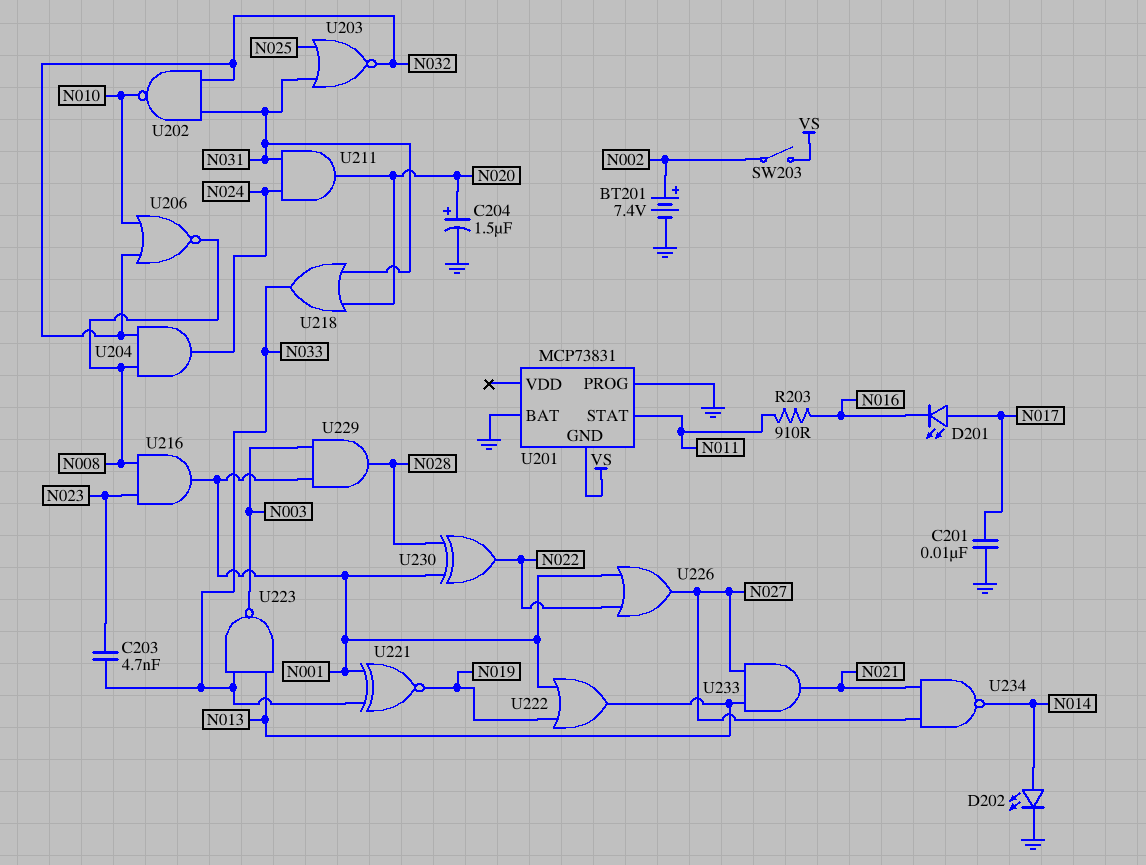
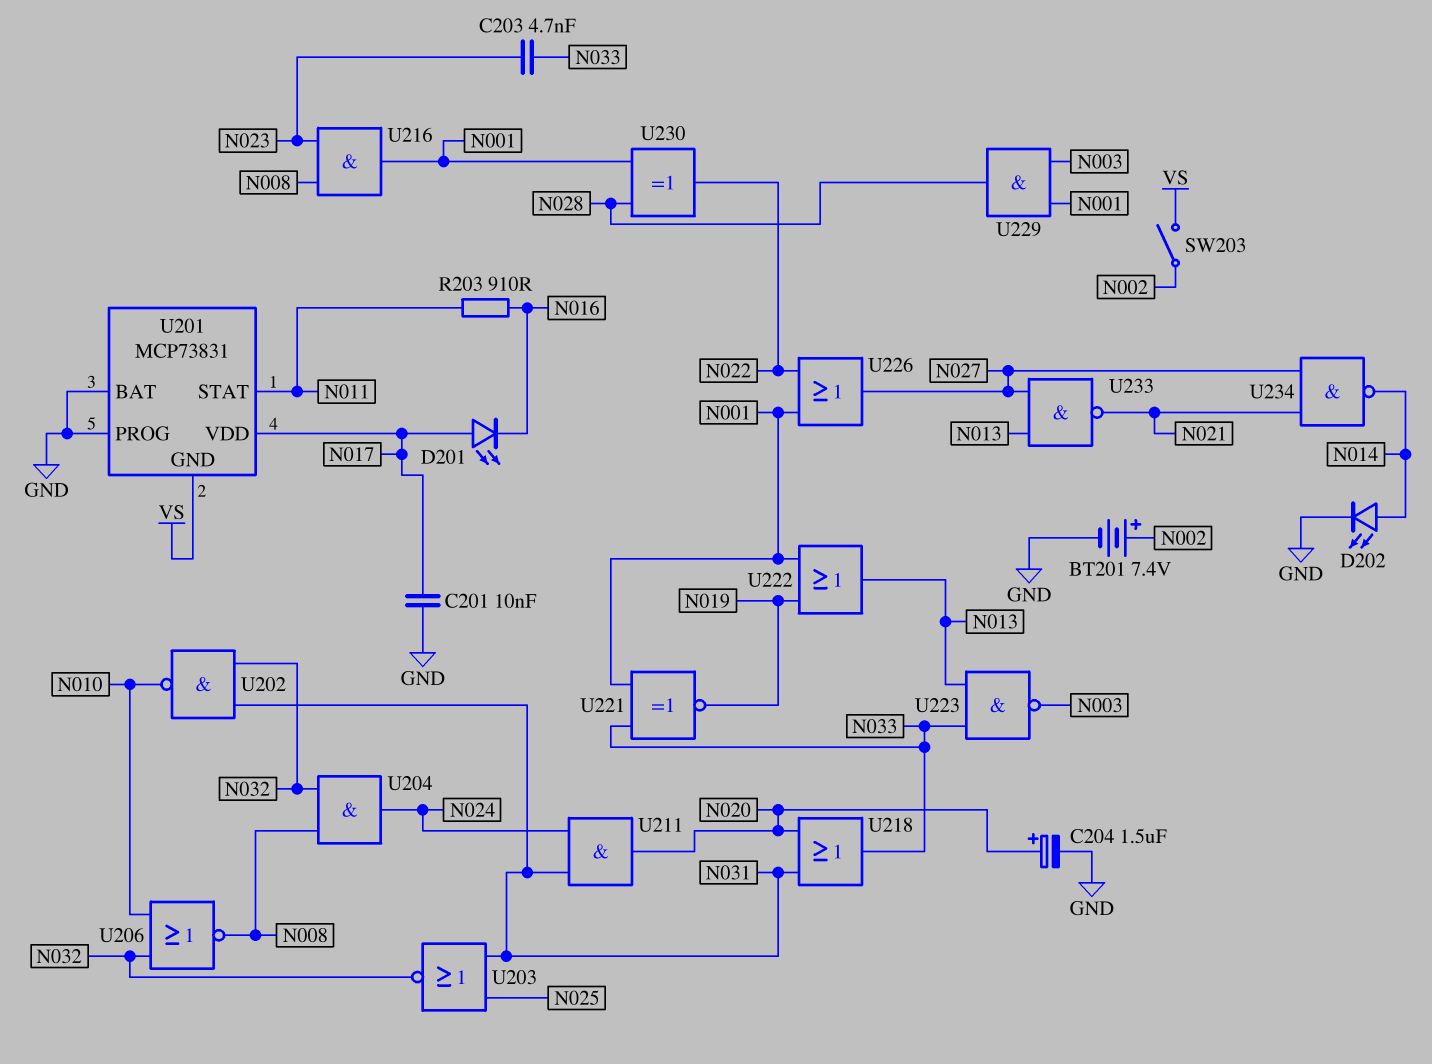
U201 pin VDD: none -> N017
U233: AND (in N013, in N027, out N021) -> NAND (in N013, in N027, out N021)

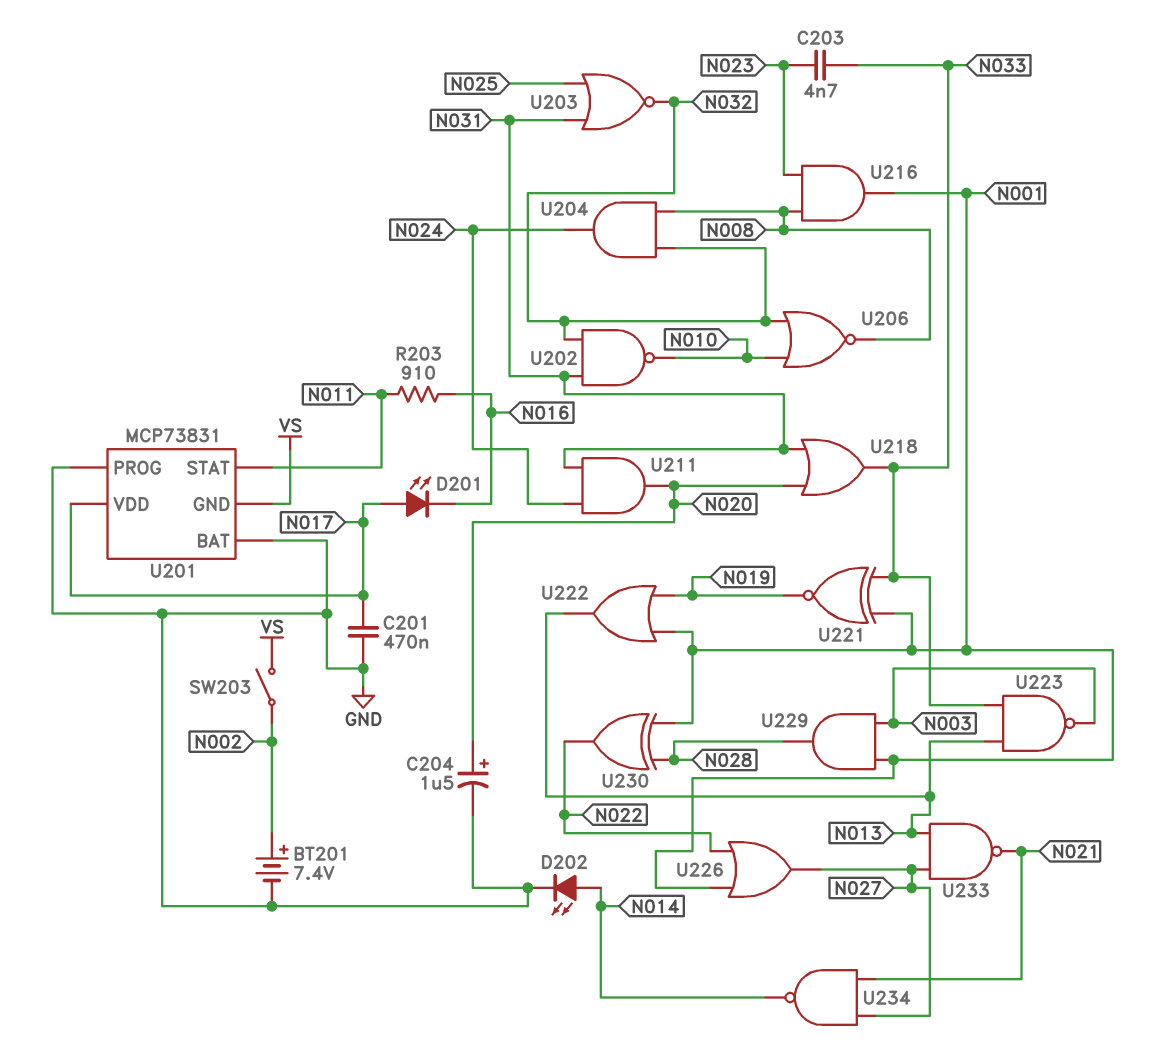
C201: 10nF (GND, N017) -> 470nF (GND, N017)

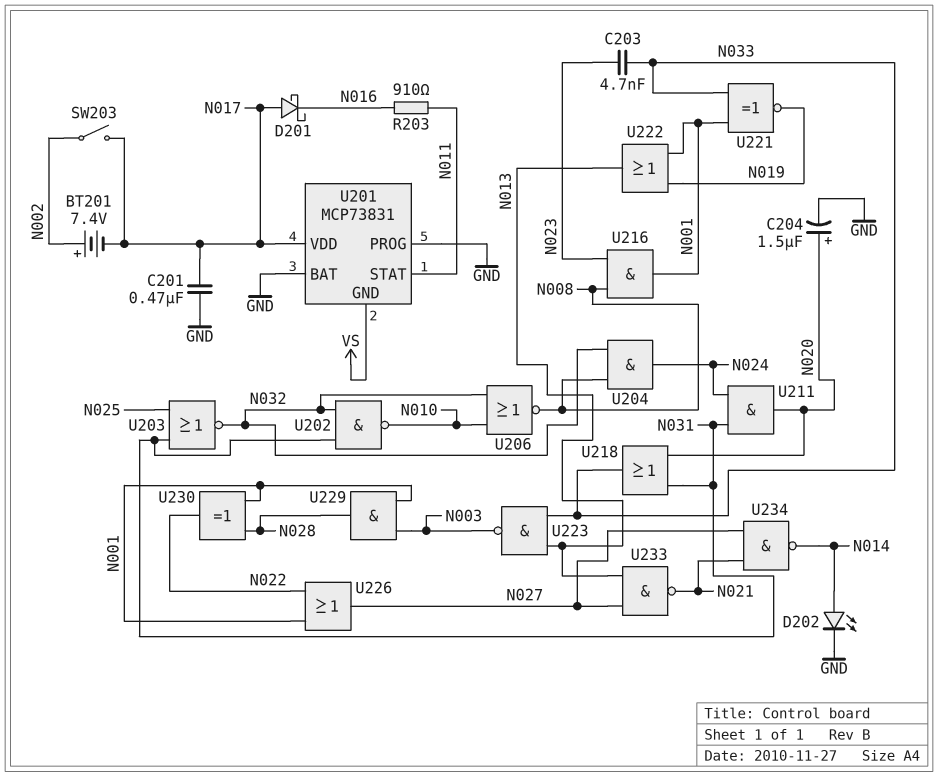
BT201: 7.4V (plus N002, minus GND) -> 7.4V (plus N002, minus N017)
D201: LED (A N017, K N016) -> schottky (A N017, K N016)
SW203: switch (N002, VS) -> switch (N002, N017)

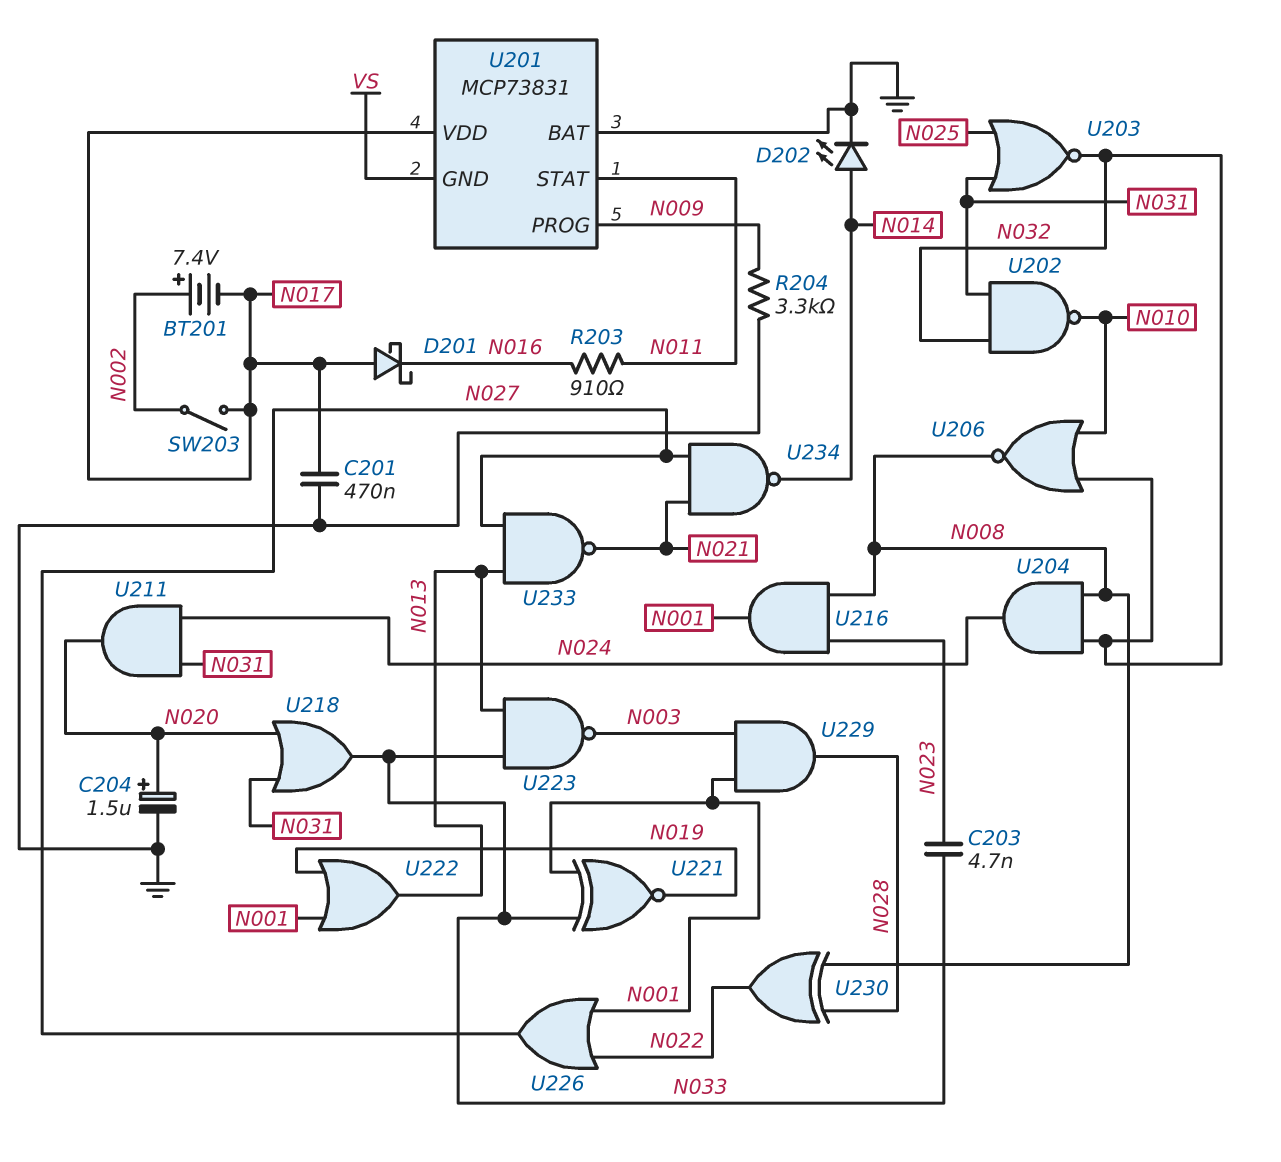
R204: none -> 3.3k (GND, N009)
U201 pin PROG: GND -> N009
U230: XOR (in N001, in N028, out N022) -> XOR (in N008, in N028, out N022)

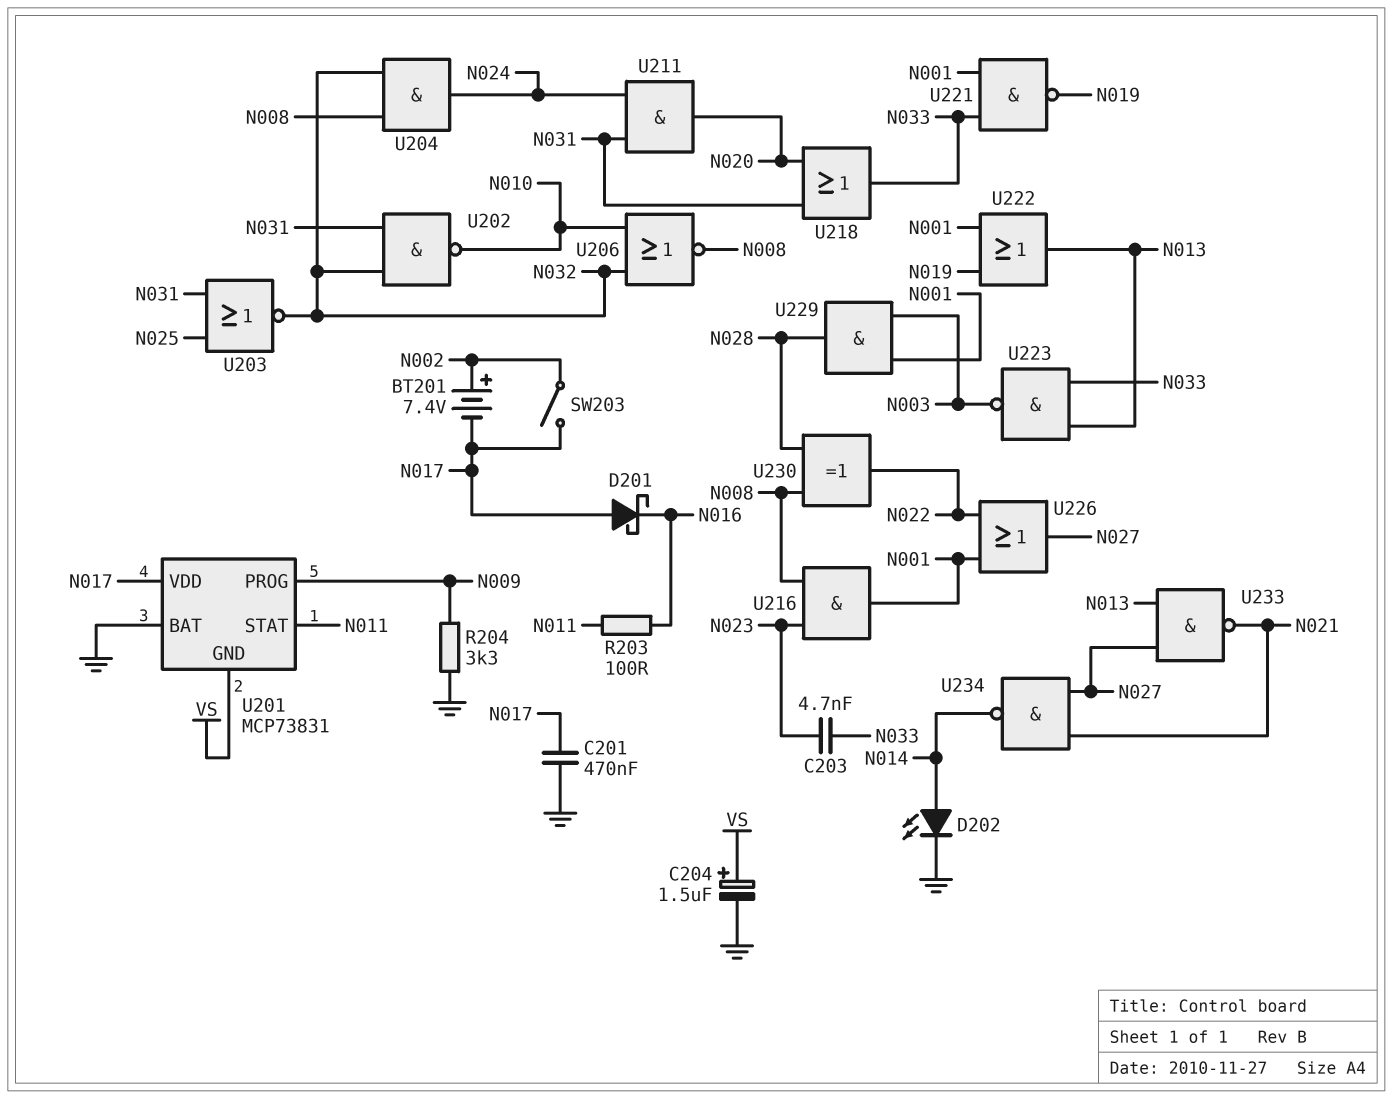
C204: 1.5uF (plus N020, minus GND) -> 1.5uF (plus VS, minus GND)
R203: 910 (N011, N016) -> 100 (N011, N016)
U221: XNOR (in N001, in N033, out N019) -> NAND (in N001, in N033, out N019)

